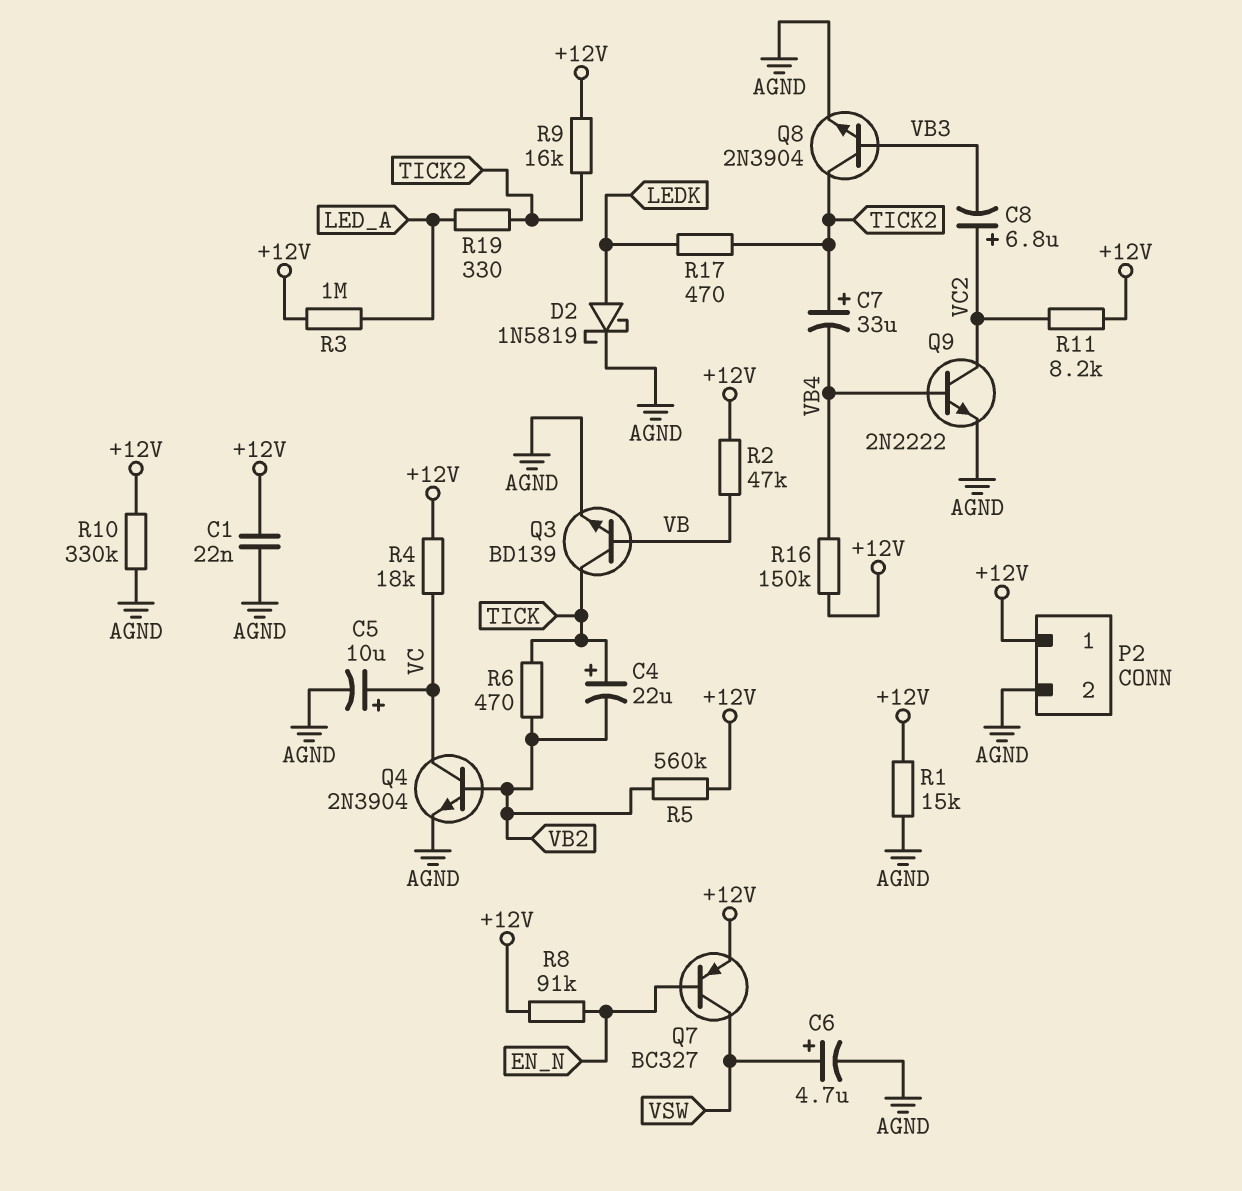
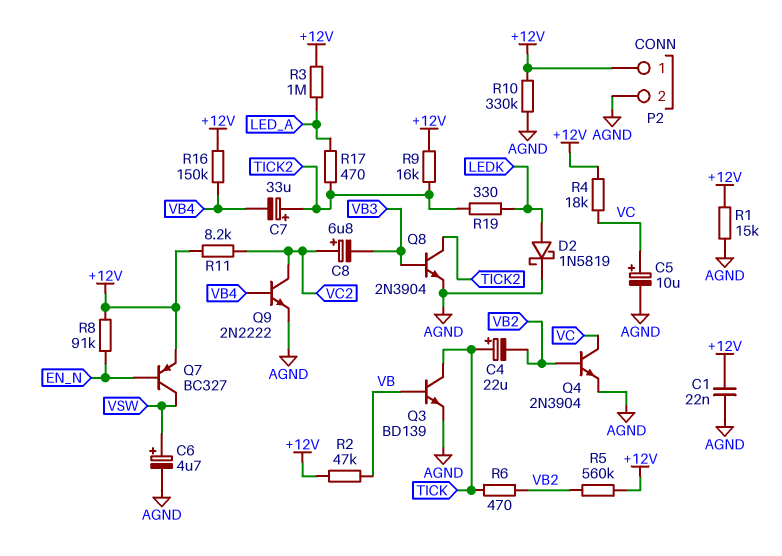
R17: 470 (LEDK, TICK2) -> 470 (LED_A, TICK2)
R19: 330 (LED_A, TICK2) -> 330 (LEDK, TICK2)

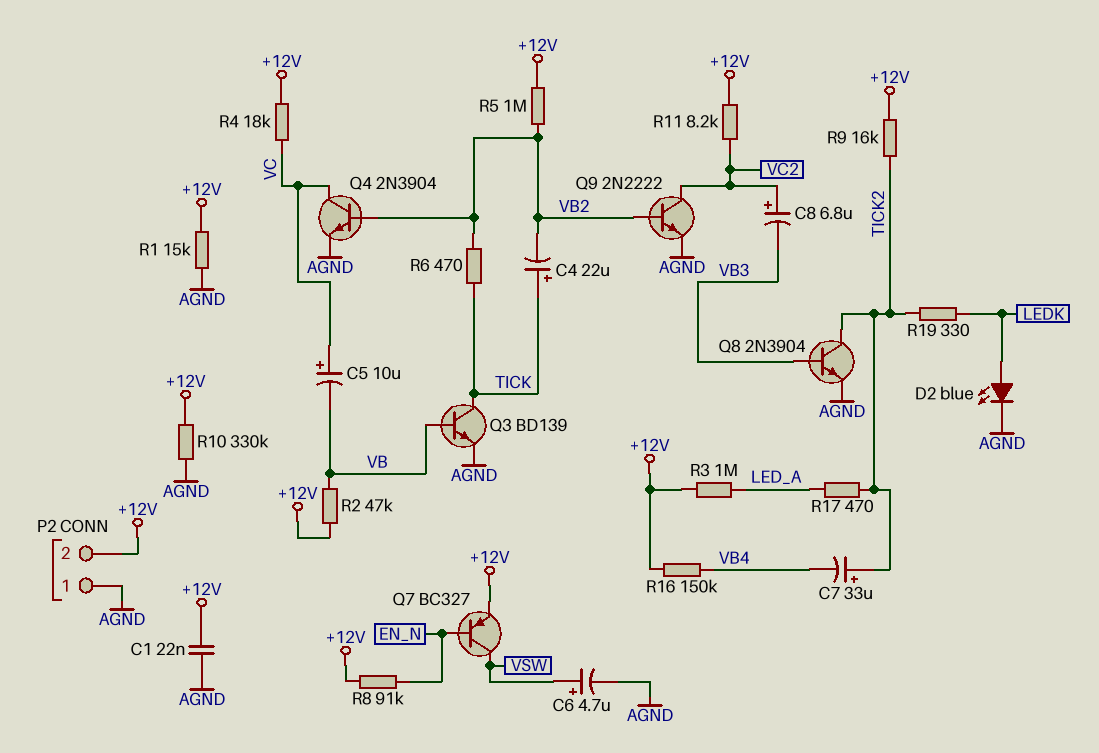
C5: 10uF (plus VC, minus AGND) -> 10uF (plus VC, minus VB)
D2: schottky 1N5819 (A LEDK, K AGND) -> LED blue (A LEDK, K AGND)
P2 pin 1: +12V -> AGND
P2 pin 2: AGND -> +12V
Q9: NPN 2N2222 (B VB4, C VC2, E AGND) -> NPN 2N2222 (B VB2, C VC2, E AGND)
R5: 560k (+12V, VB2) -> 1M (+12V, VB2)

